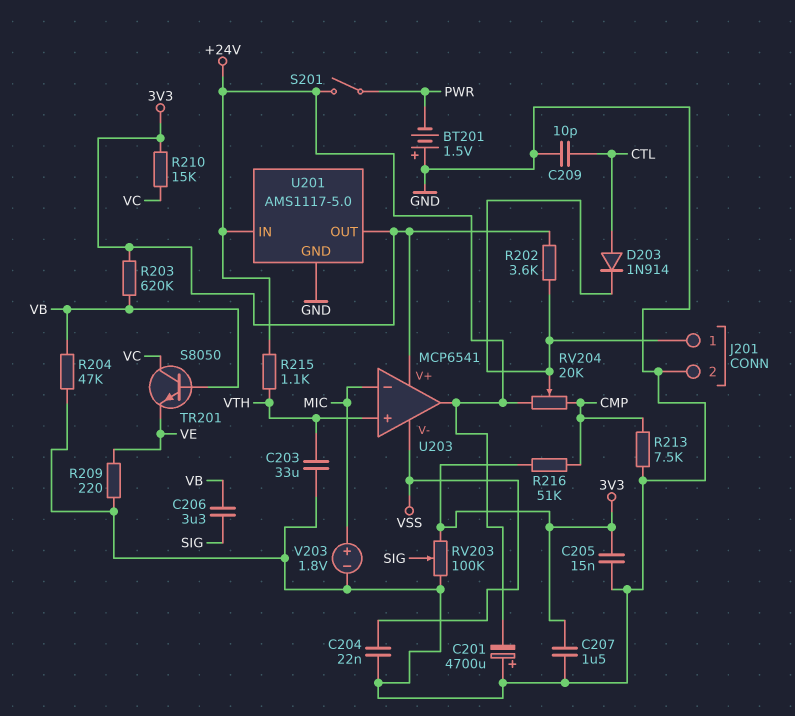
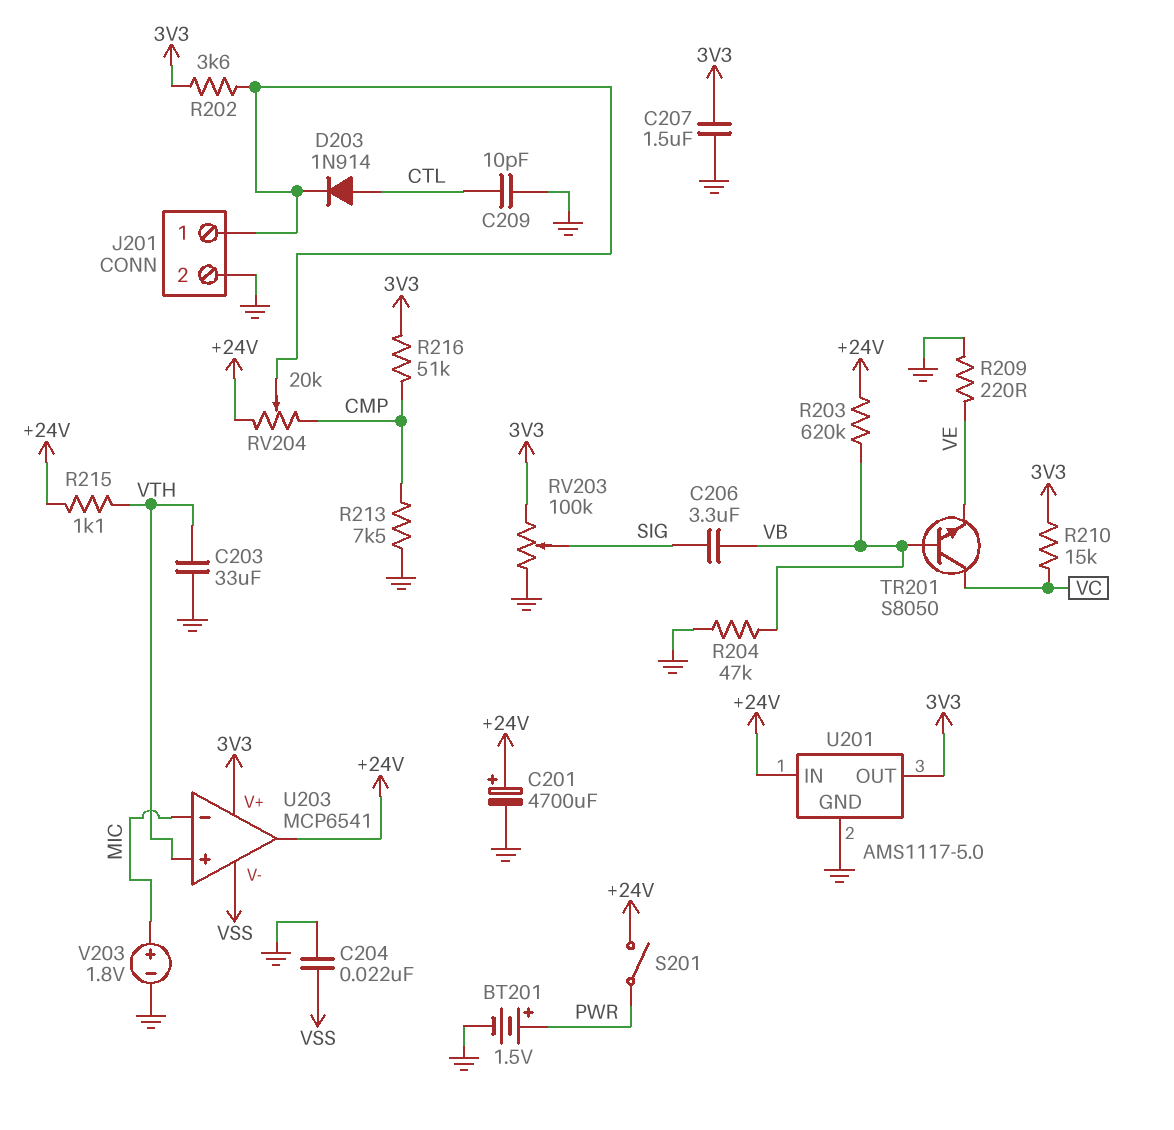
BT201: 1.5V (plus GND, minus PWR) -> 1.5V (plus PWR, minus GND)
C201: 4700uF (plus GND, minus +24V) -> 4700uF (plus +24V, minus GND)
C205: 15nF (3V3, GND) -> none
R203: 620k (3V3, VB) -> 620k (+24V, VB)

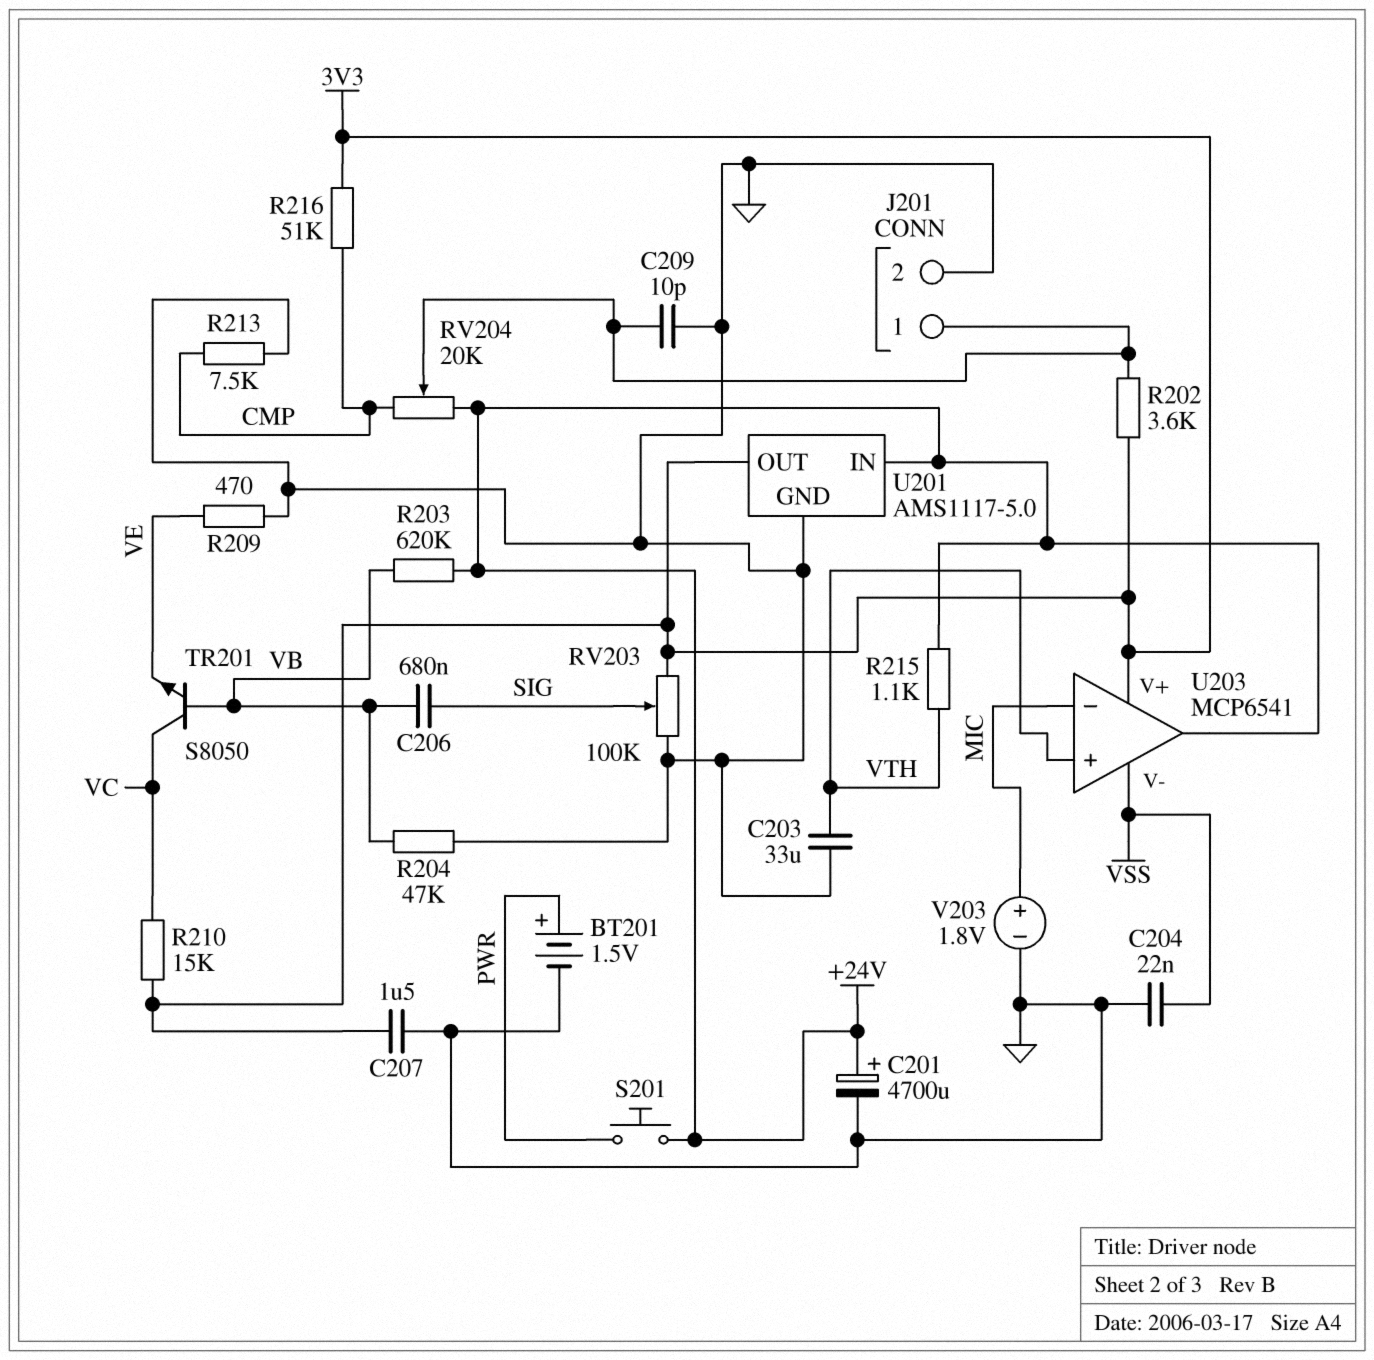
C206: 3.3uF (SIG, VB) -> 680nF (SIG, VB)
C209: 10pF (CTL, GND) -> 10pF (GND, J201/1)
D203: diode 1N914 (A CTL, K J201/1) -> none
R209: 220 (GND, VE) -> 470 (GND, VE)
S201: switch (+24V, PWR) -> button (+24V, PWR)

